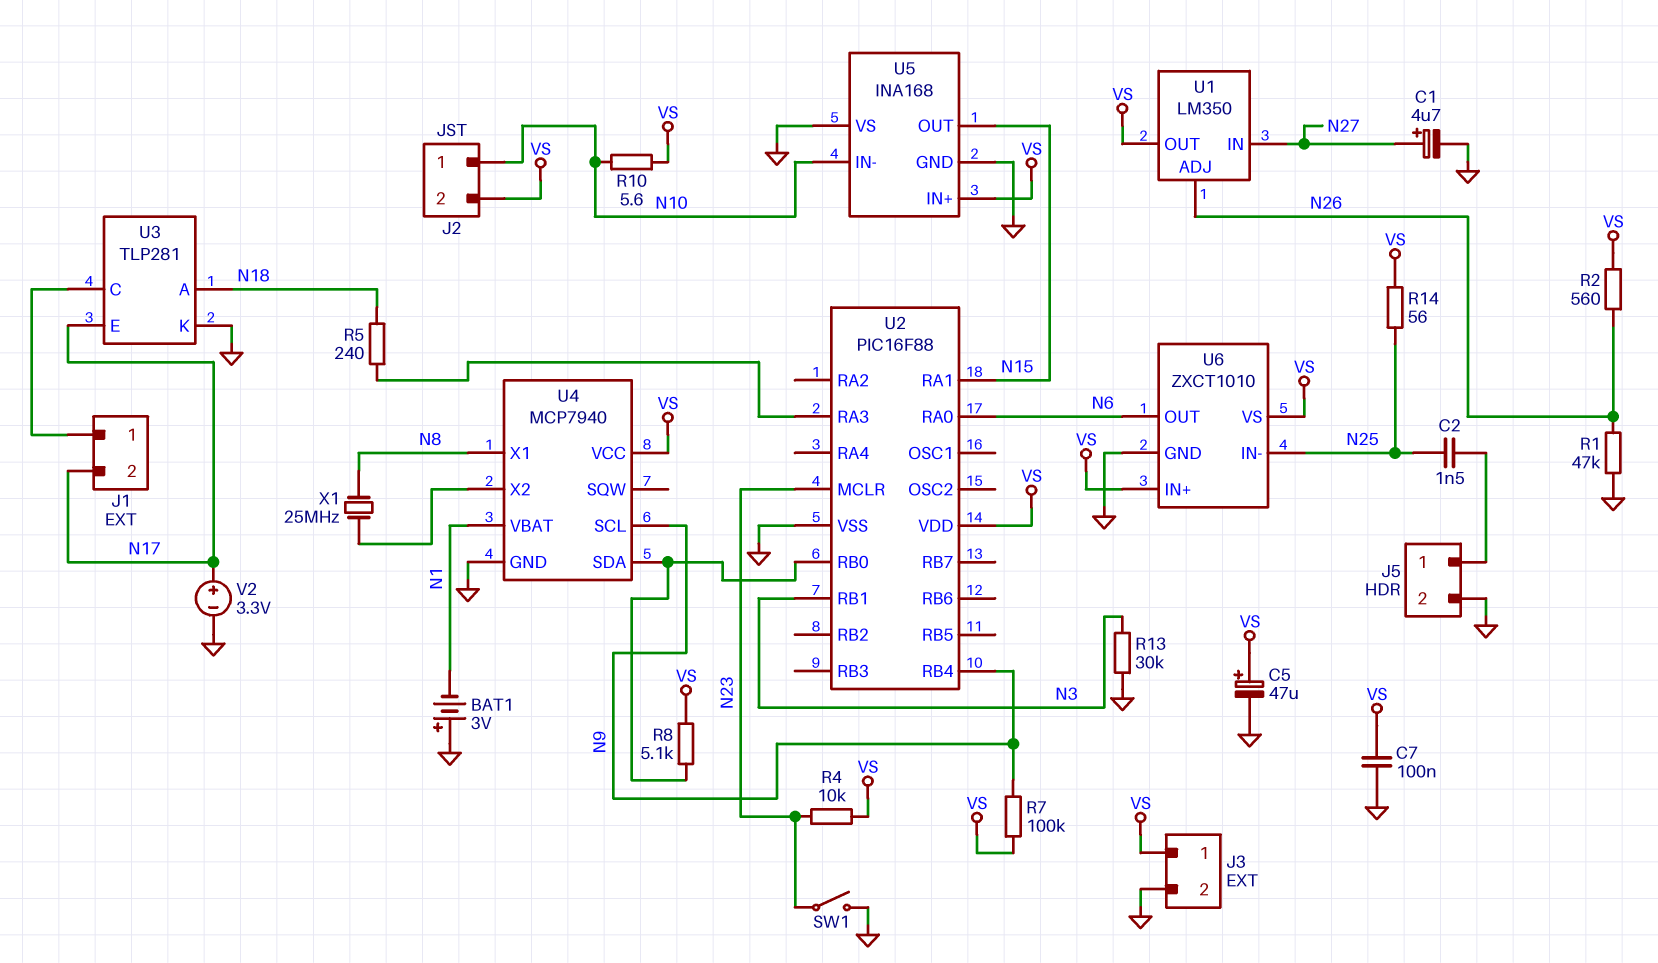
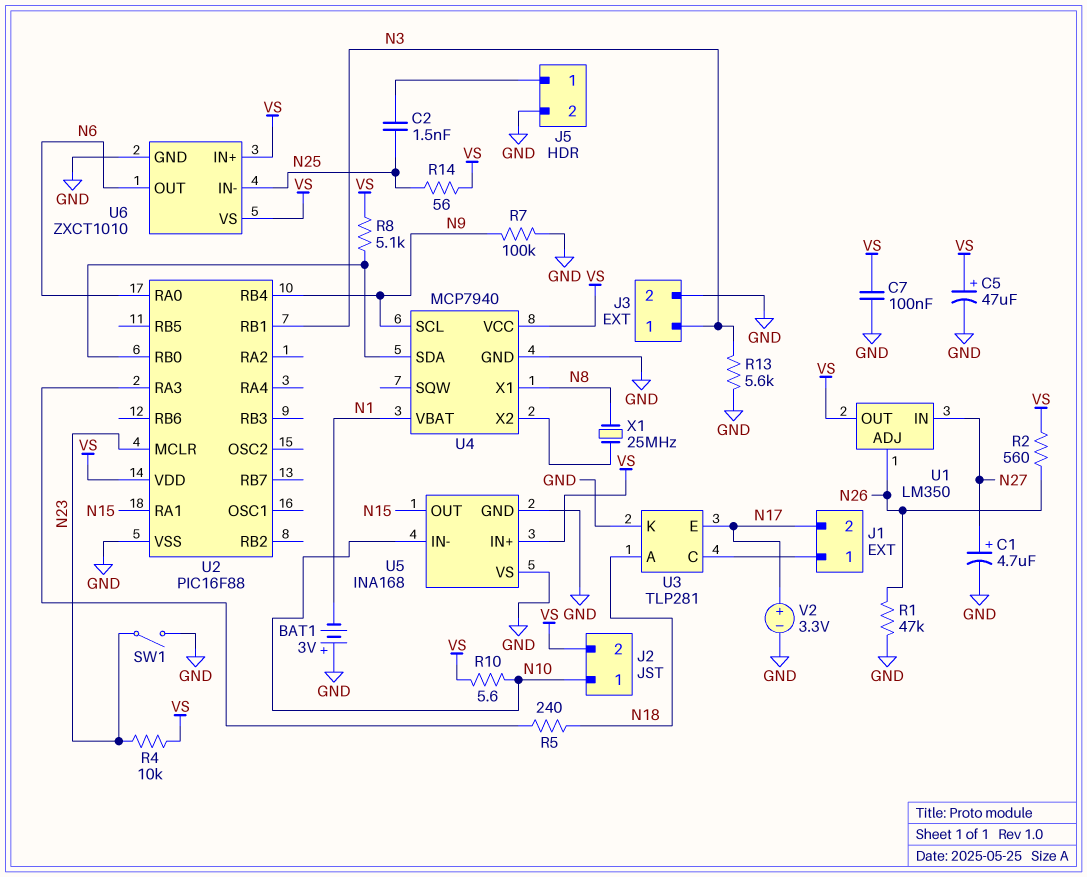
J3 pin 1: VS -> N3
R7: 100k (N9, VS) -> 100k (GND, N9)
R13: 30k (GND, N3) -> 5.6k (GND, N3)

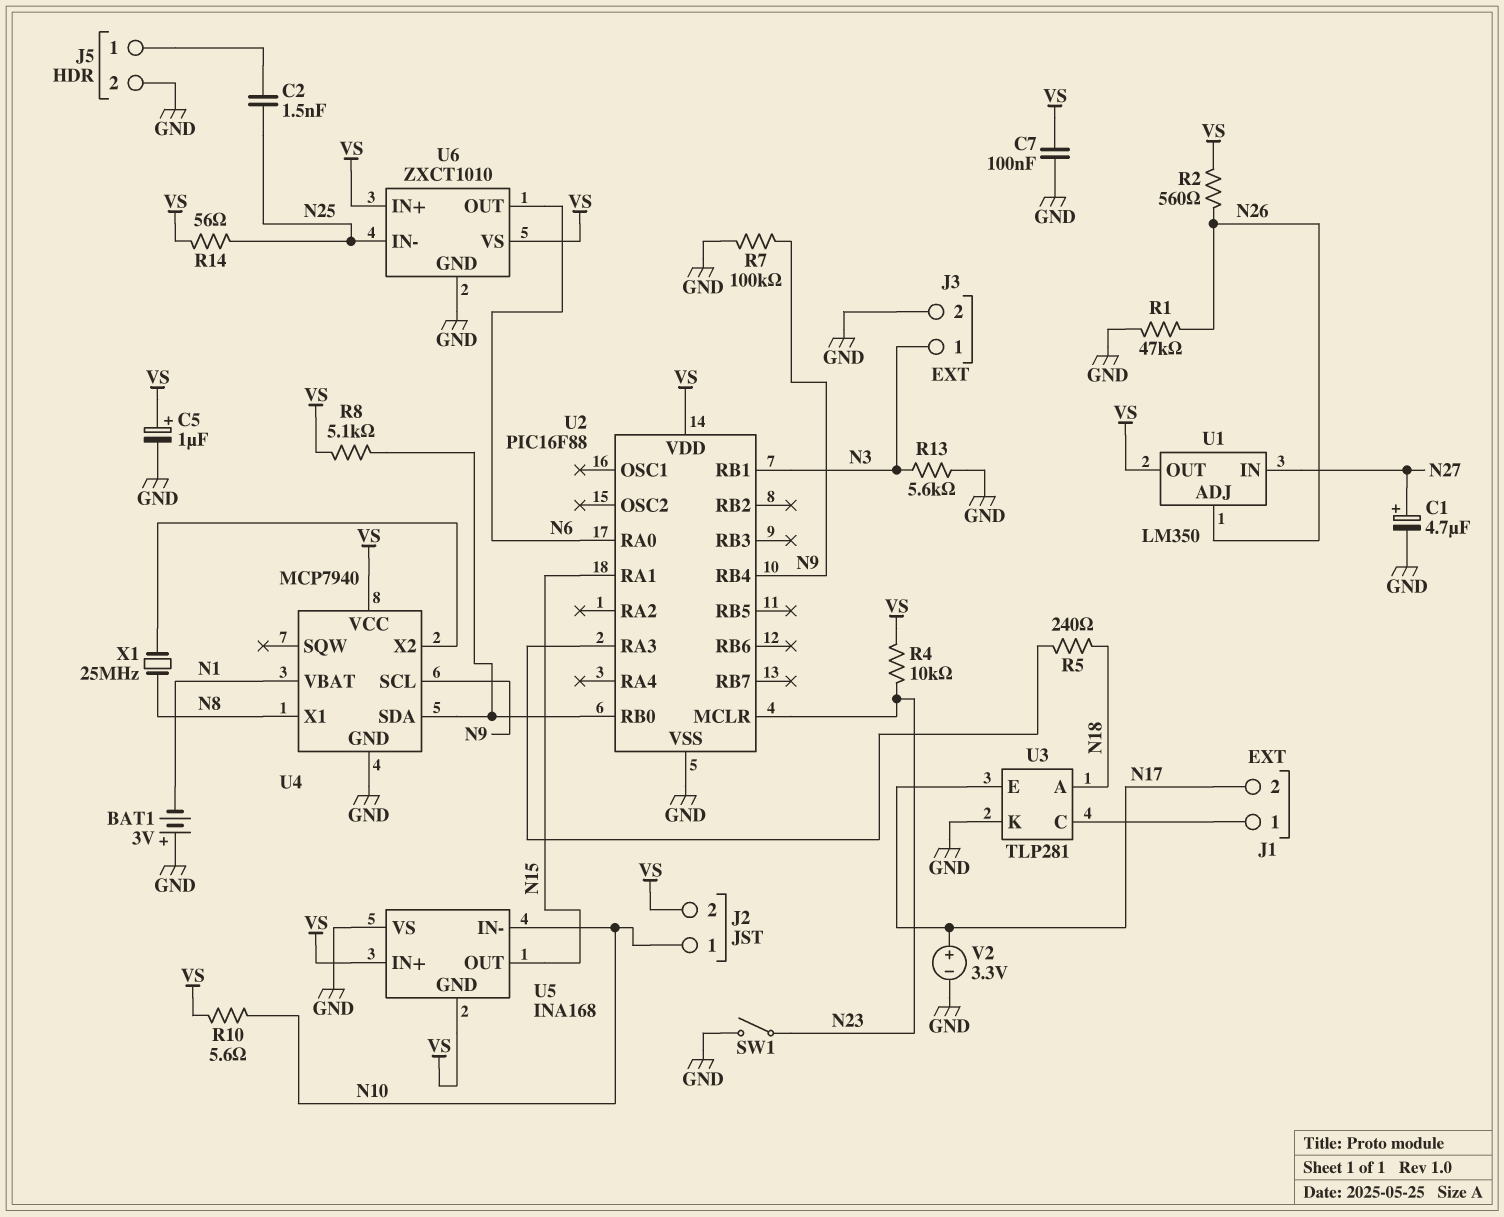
C5: 47uF (plus VS, minus GND) -> 1uF (plus VS, minus GND)
U5 pin GND: GND -> VS

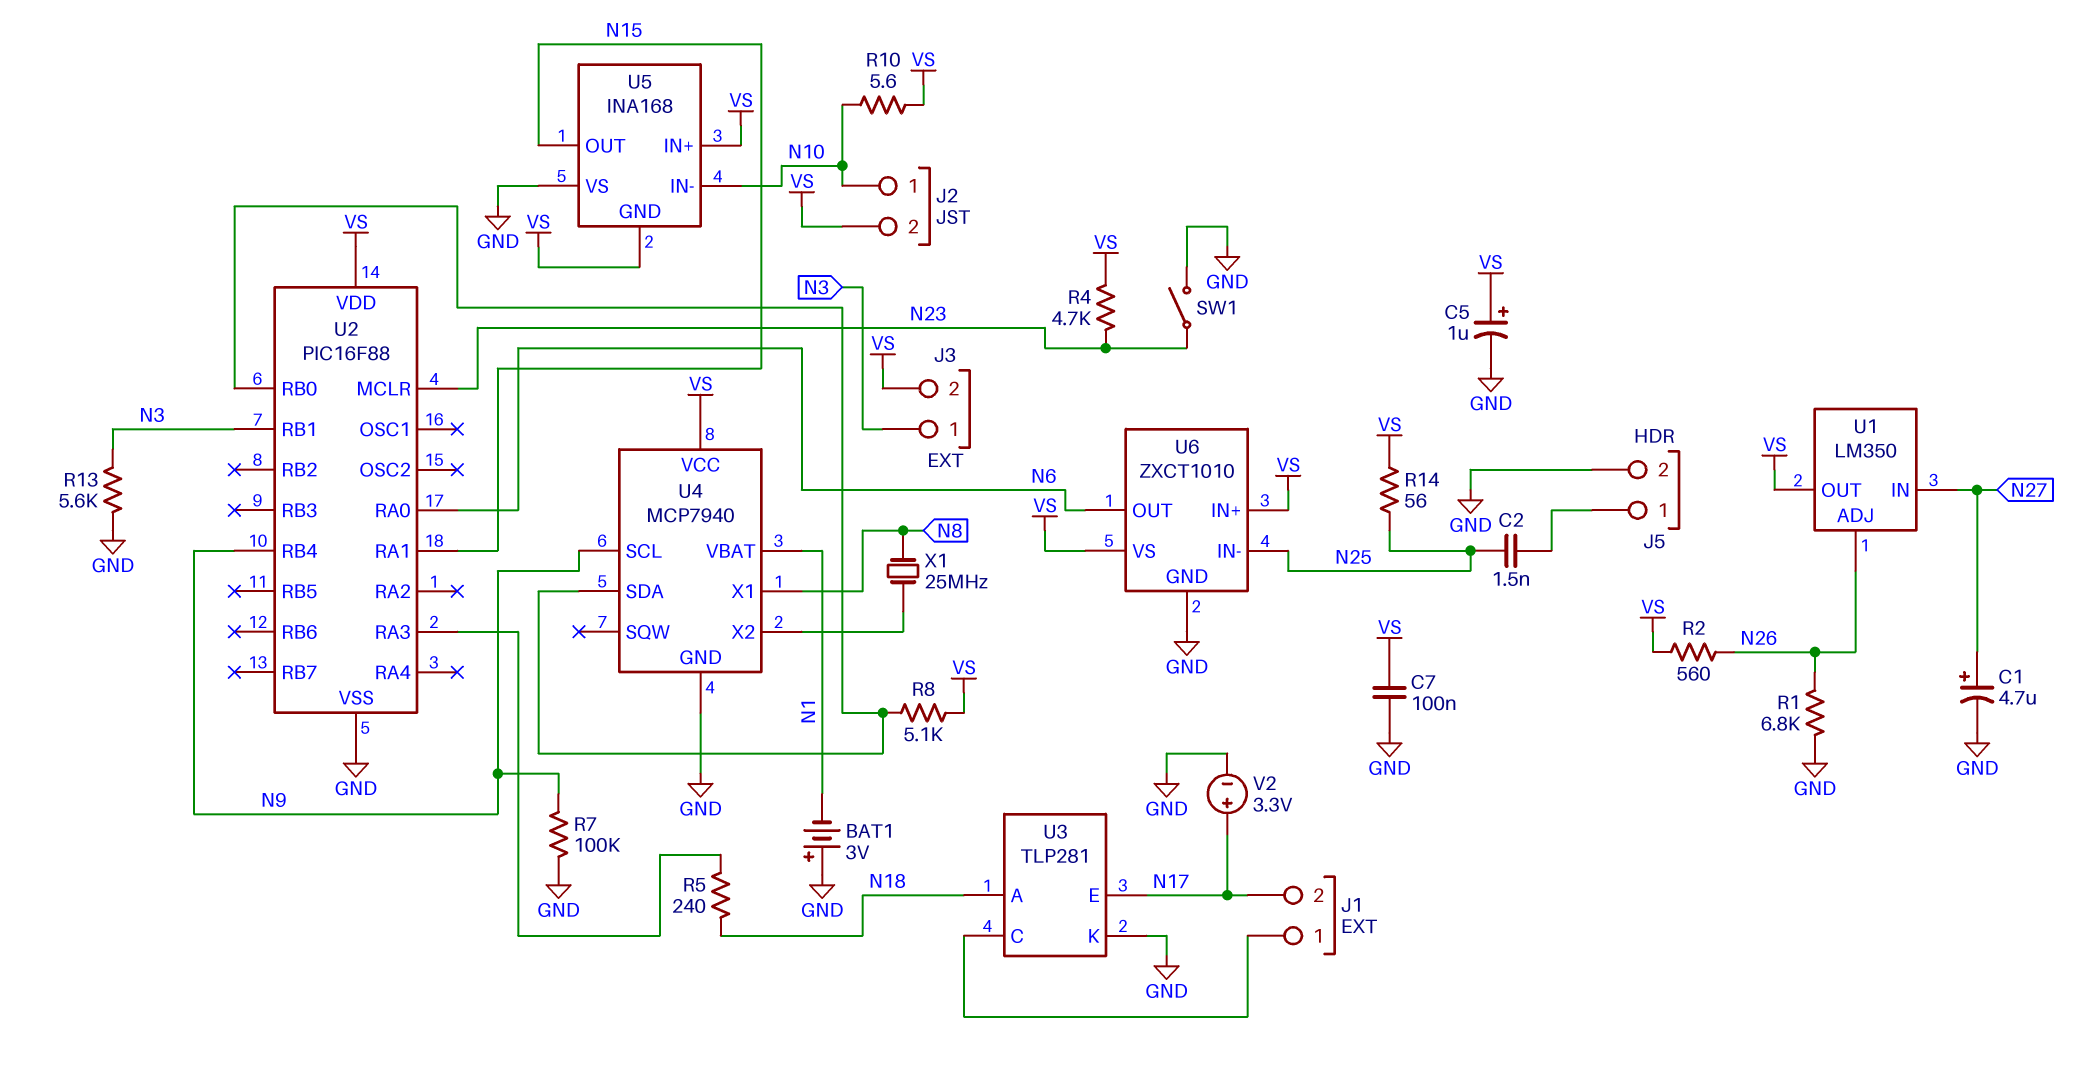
J3 pin 2: GND -> VS
R1: 47k (GND, N26) -> 6.8k (GND, N26)
R4: 10k (N23, VS) -> 4.7k (N23, VS)

